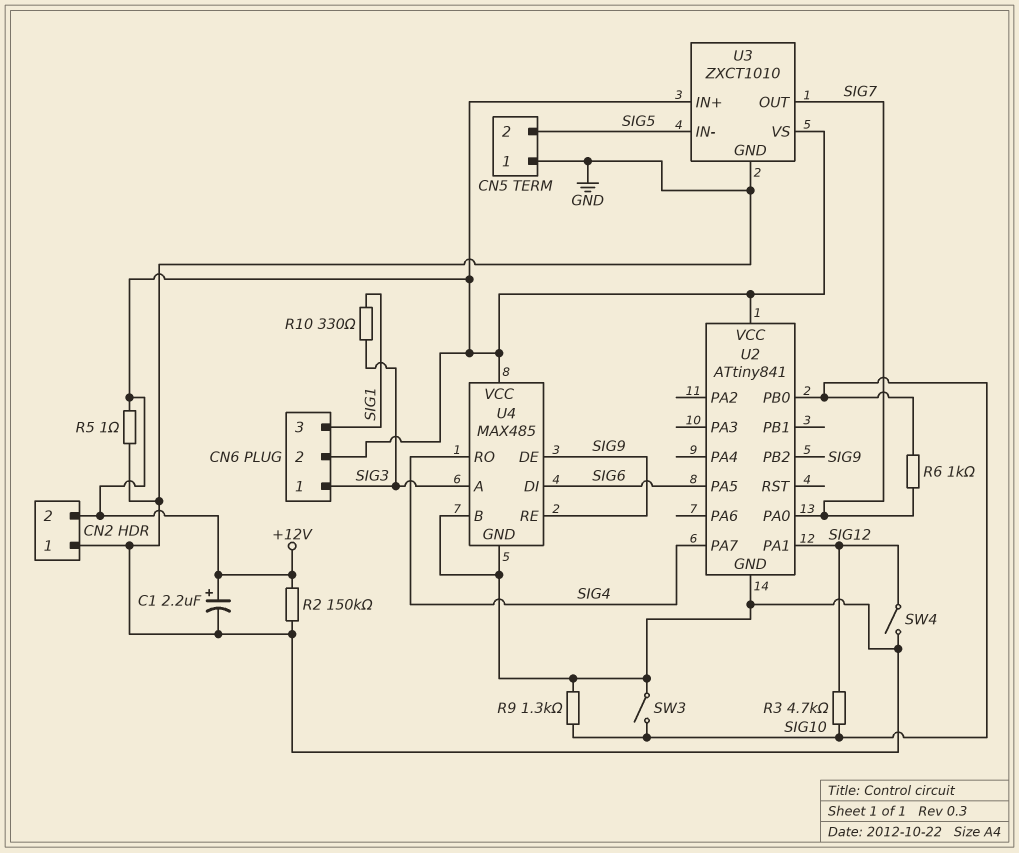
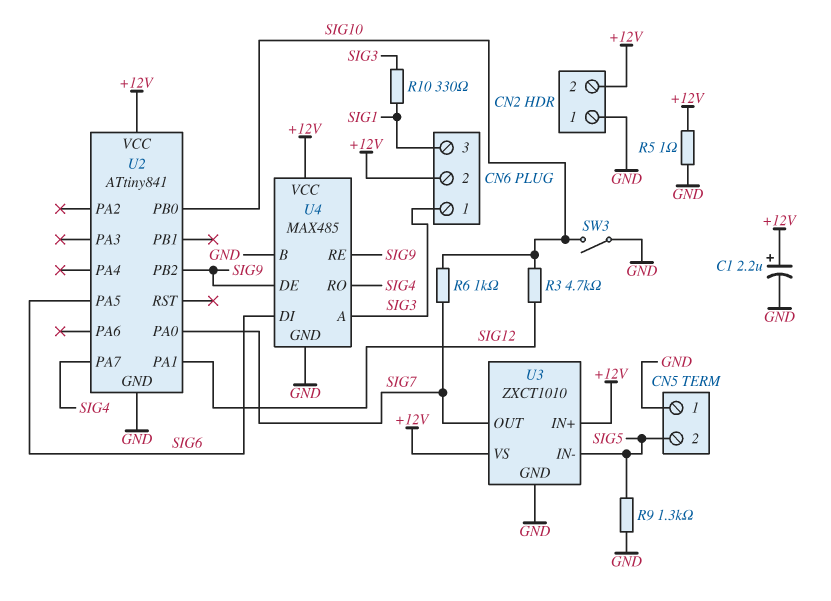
R2: 150k (+12V, GND) -> none
R9: 1.3k (GND, SIG10) -> 1.3k (GND, SIG5)
SW4: switch (GND, SIG12) -> none

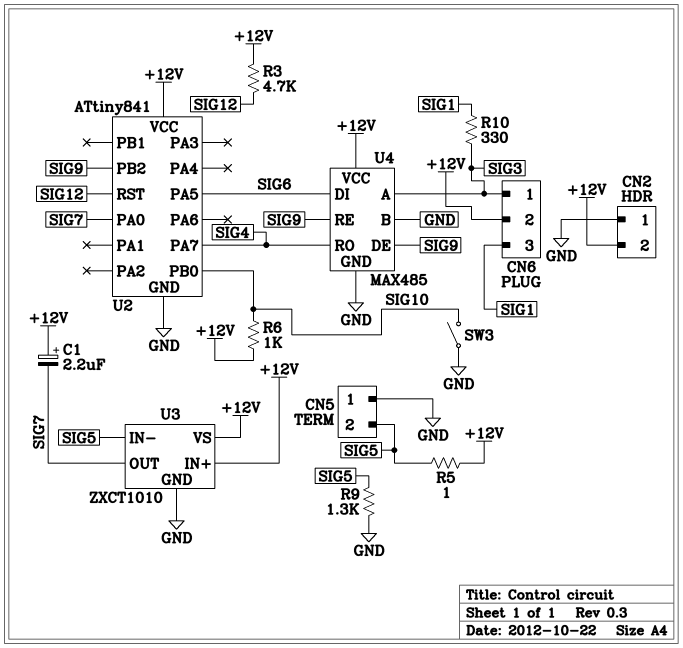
C1: 2.2uF (plus +12V, minus GND) -> 2.2uF (plus +12V, minus SIG7)
R3: 4.7k (SIG10, SIG12) -> 4.7k (+12V, SIG12)
R5: 1 (+12V, GND) -> 1 (+12V, SIG5)
R6: 1k (SIG7, SIG10) -> 1k (+12V, SIG10)
U2 pin PA1: SIG12 -> none
U2 pin RST: none -> SIG12

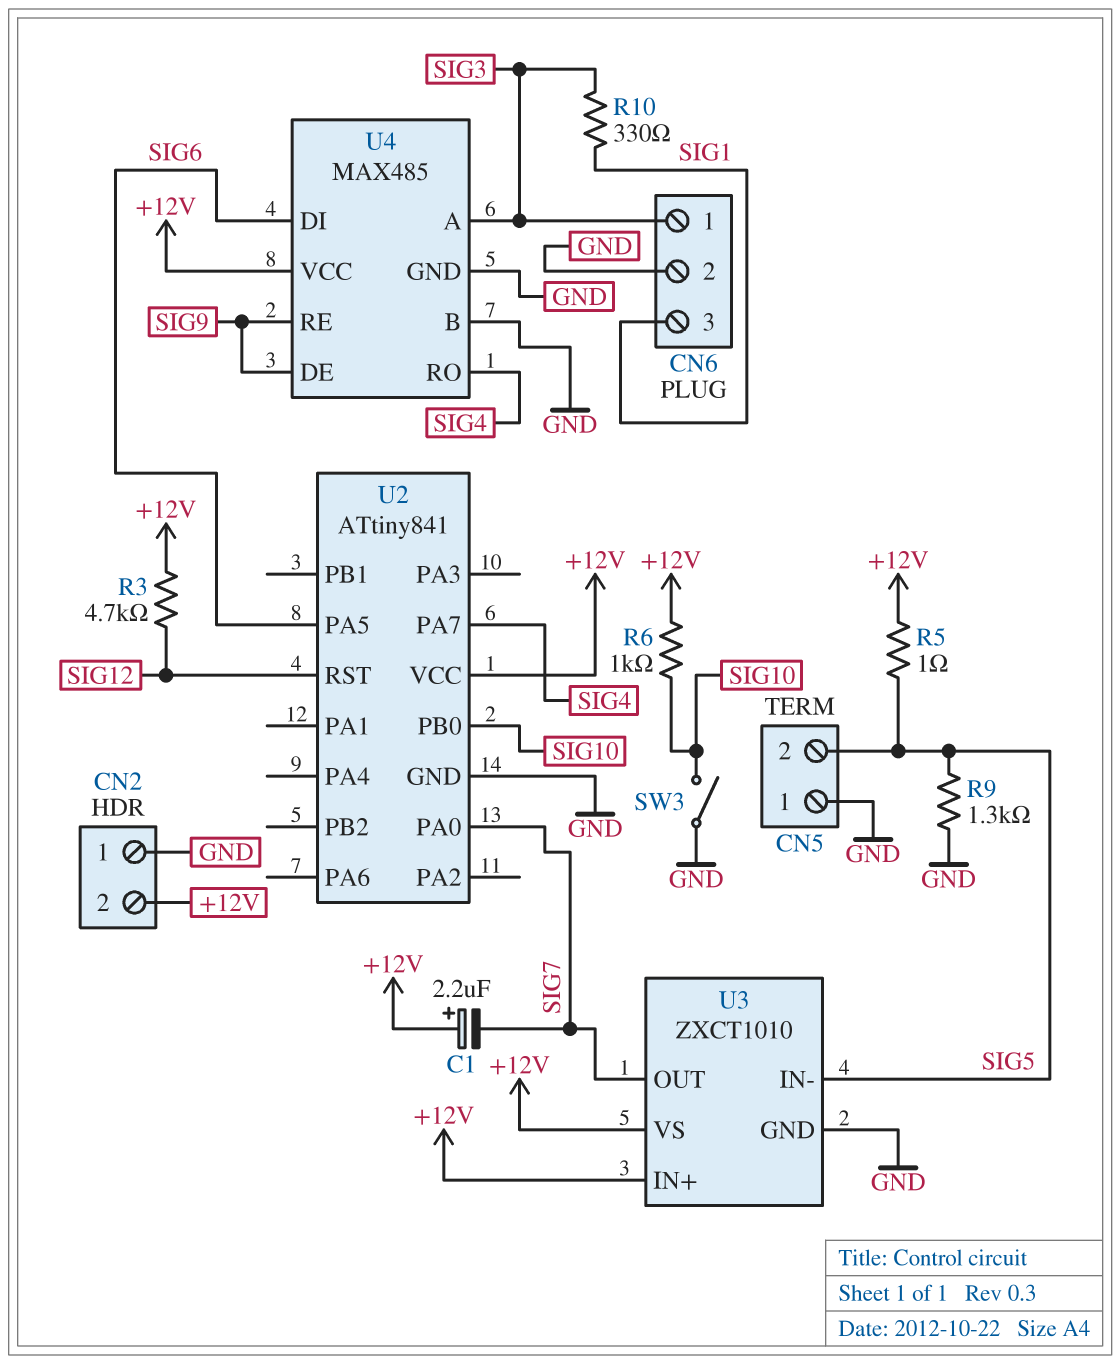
CN6 pin 2: +12V -> GND
U2 pin PB2: SIG9 -> none

